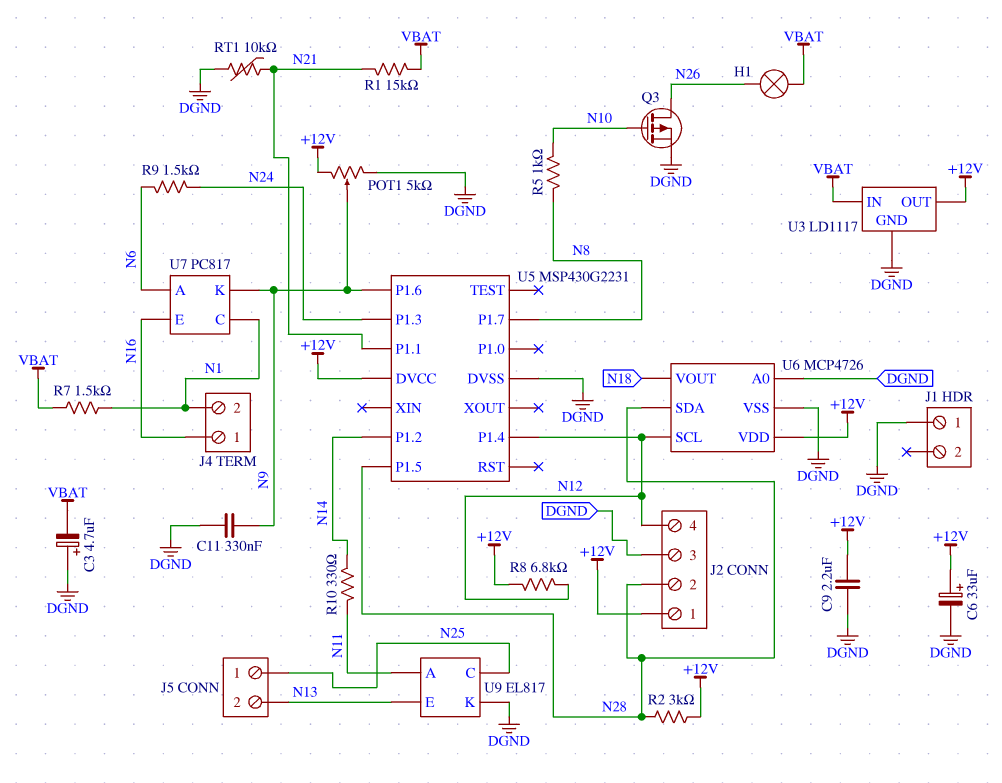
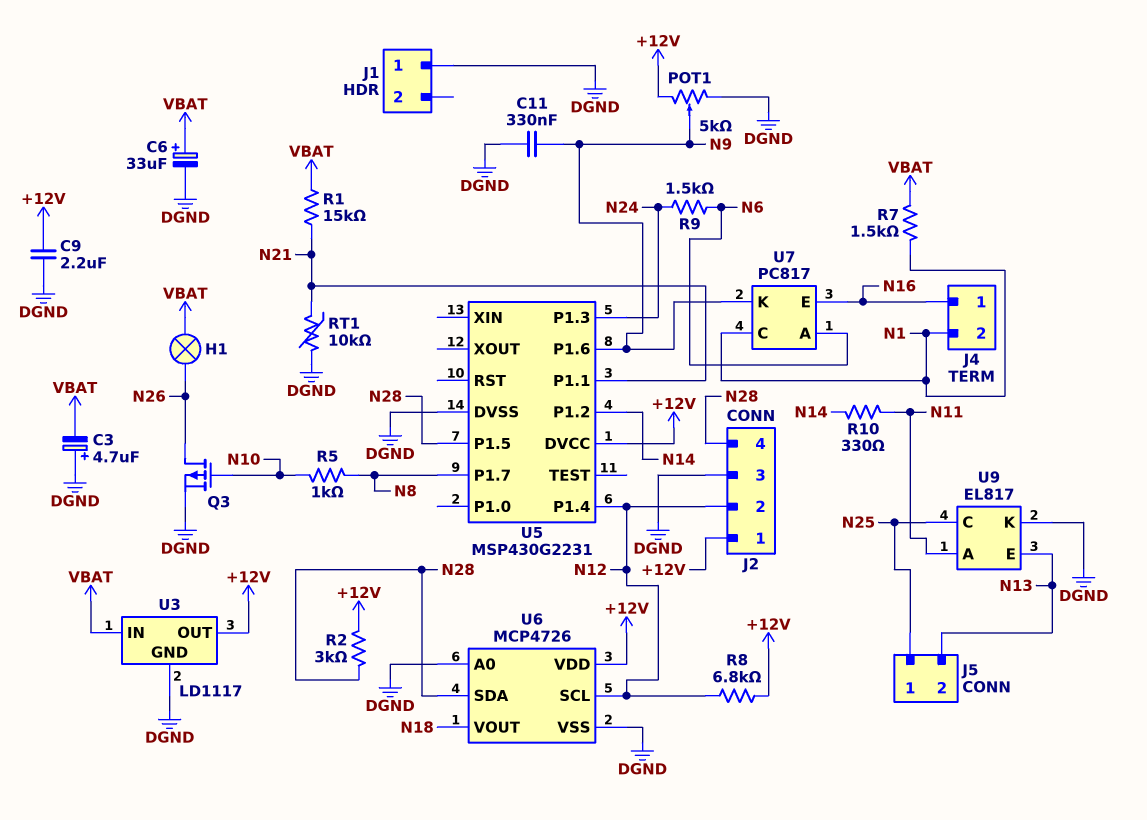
C6: 33uF (plus +12V, minus DGND) -> 33uF (plus VBAT, minus DGND)
J2 pin 2: N28 -> N12
J2 pin 4: N12 -> N28

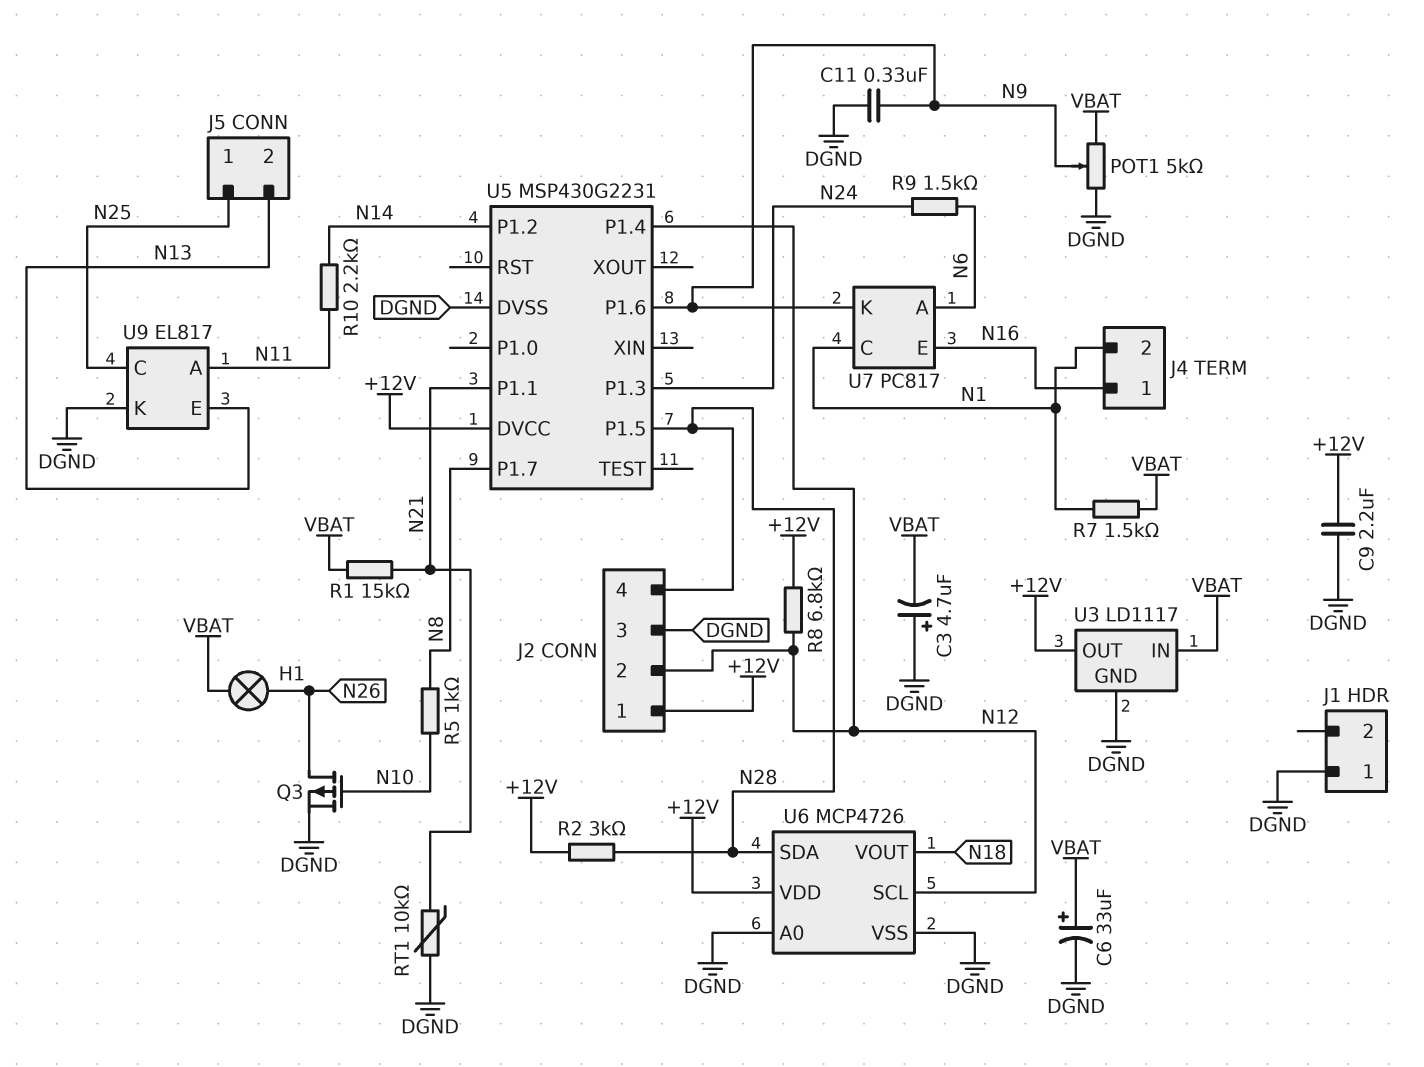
POT1: 5k (+12V, DGND, wiper N9) -> 5k (DGND, VBAT, wiper N9)
R10: 330 (N11, N14) -> 2.2k (N11, N14)

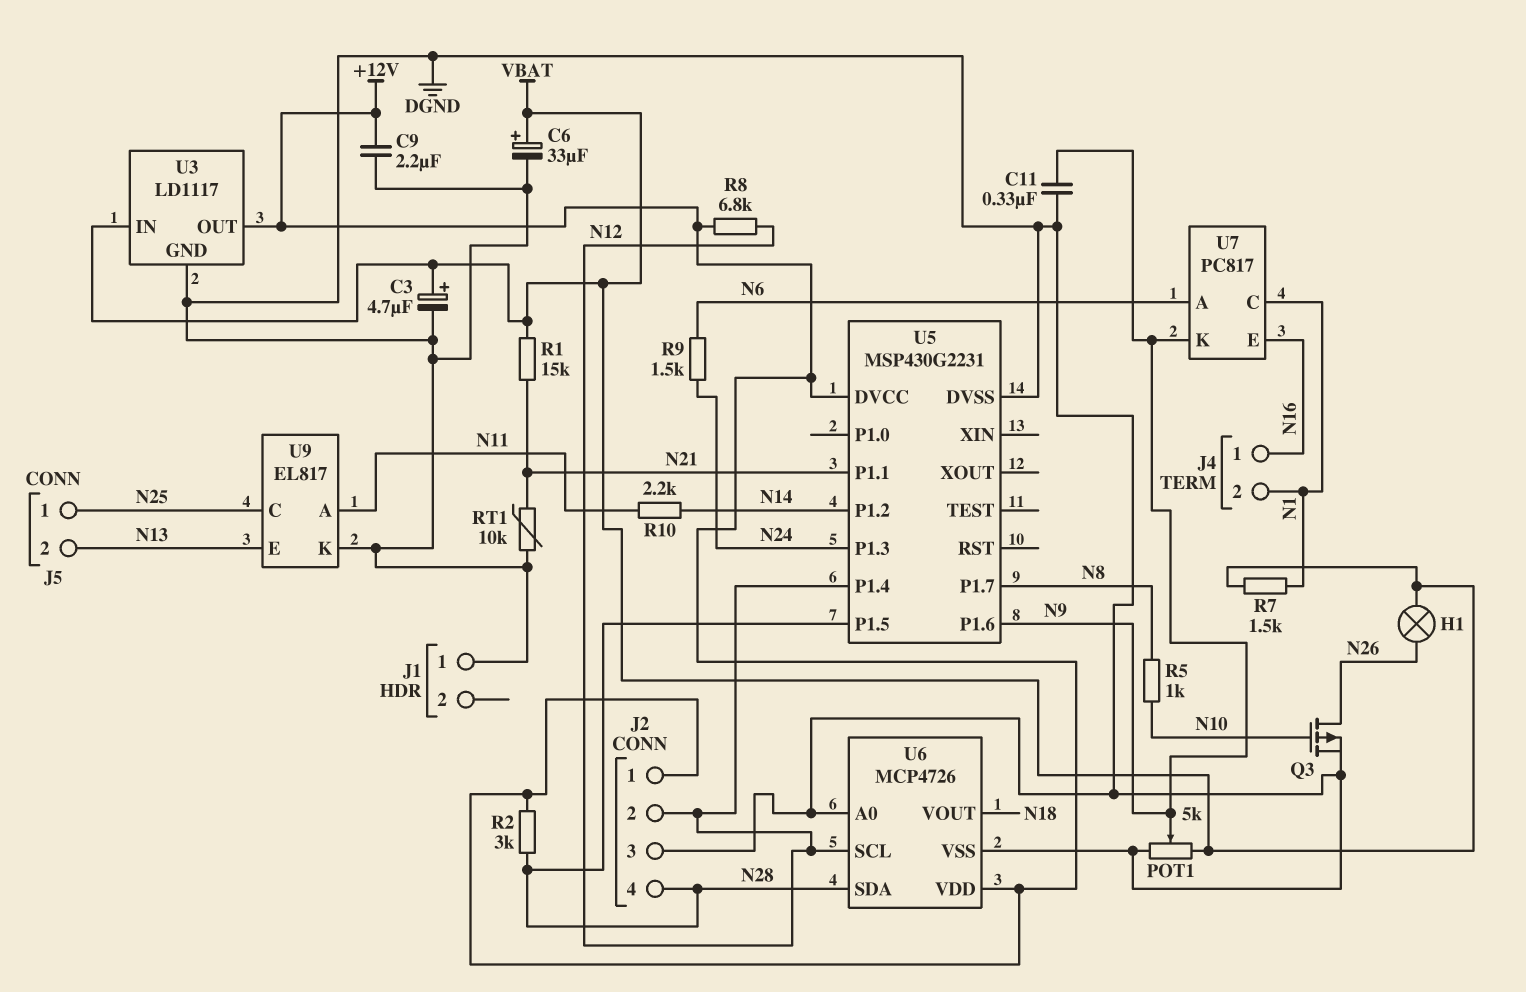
C3: 4.7uF (plus DGND, minus VBAT) -> 4.7uF (plus VBAT, minus DGND)

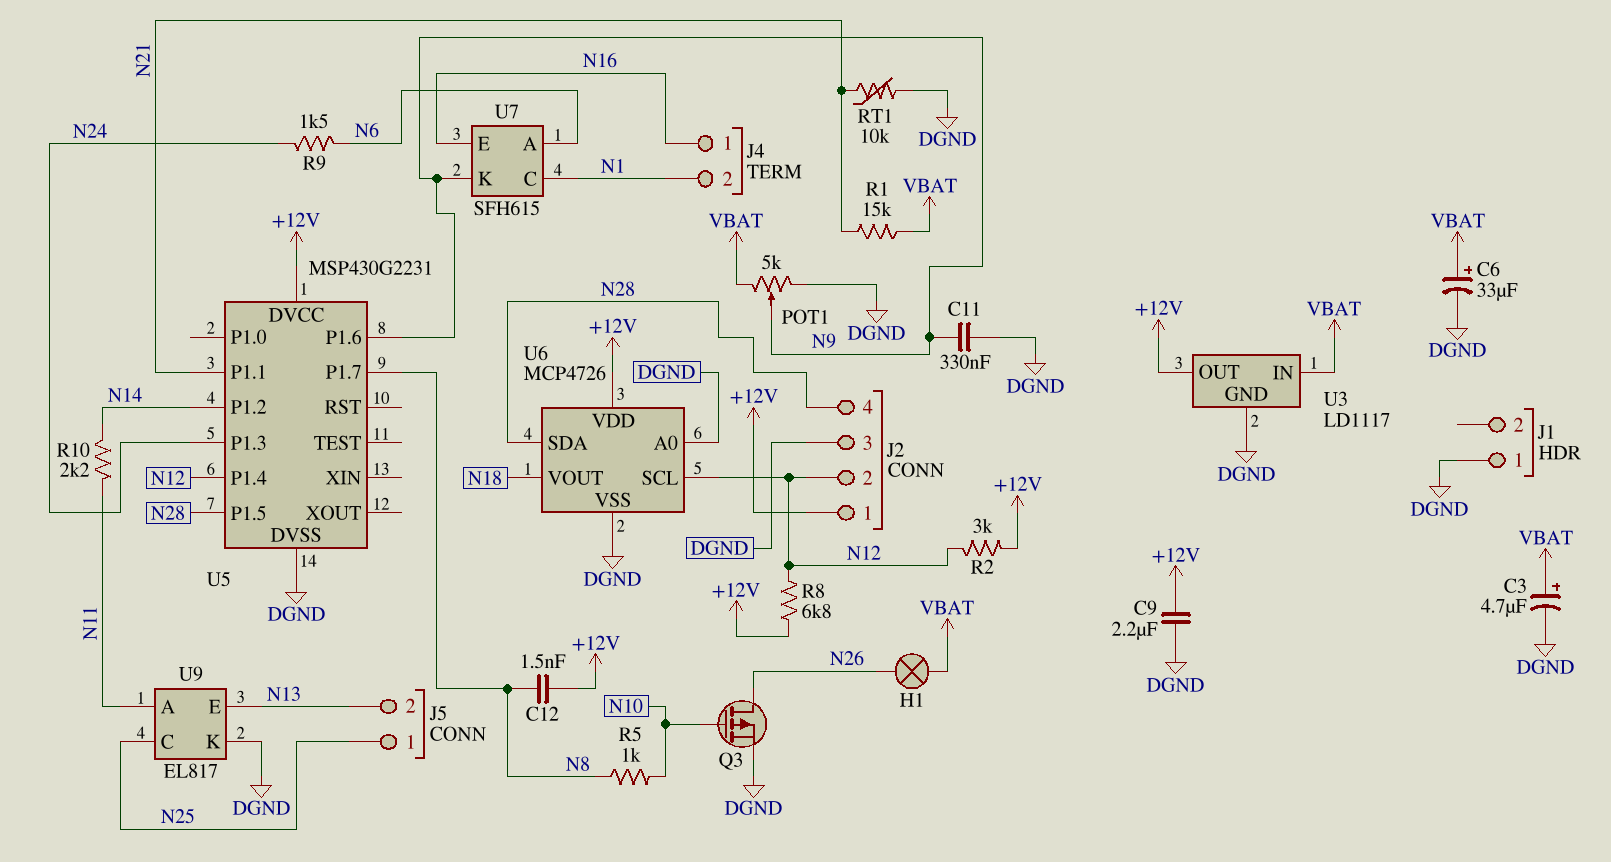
C12: none -> 1.5nF (+12V, N8)
R2: 3k (+12V, N28) -> 3k (+12V, N12)
R7: 1.5k (N1, VBAT) -> none
U7: PC817 -> SFH615

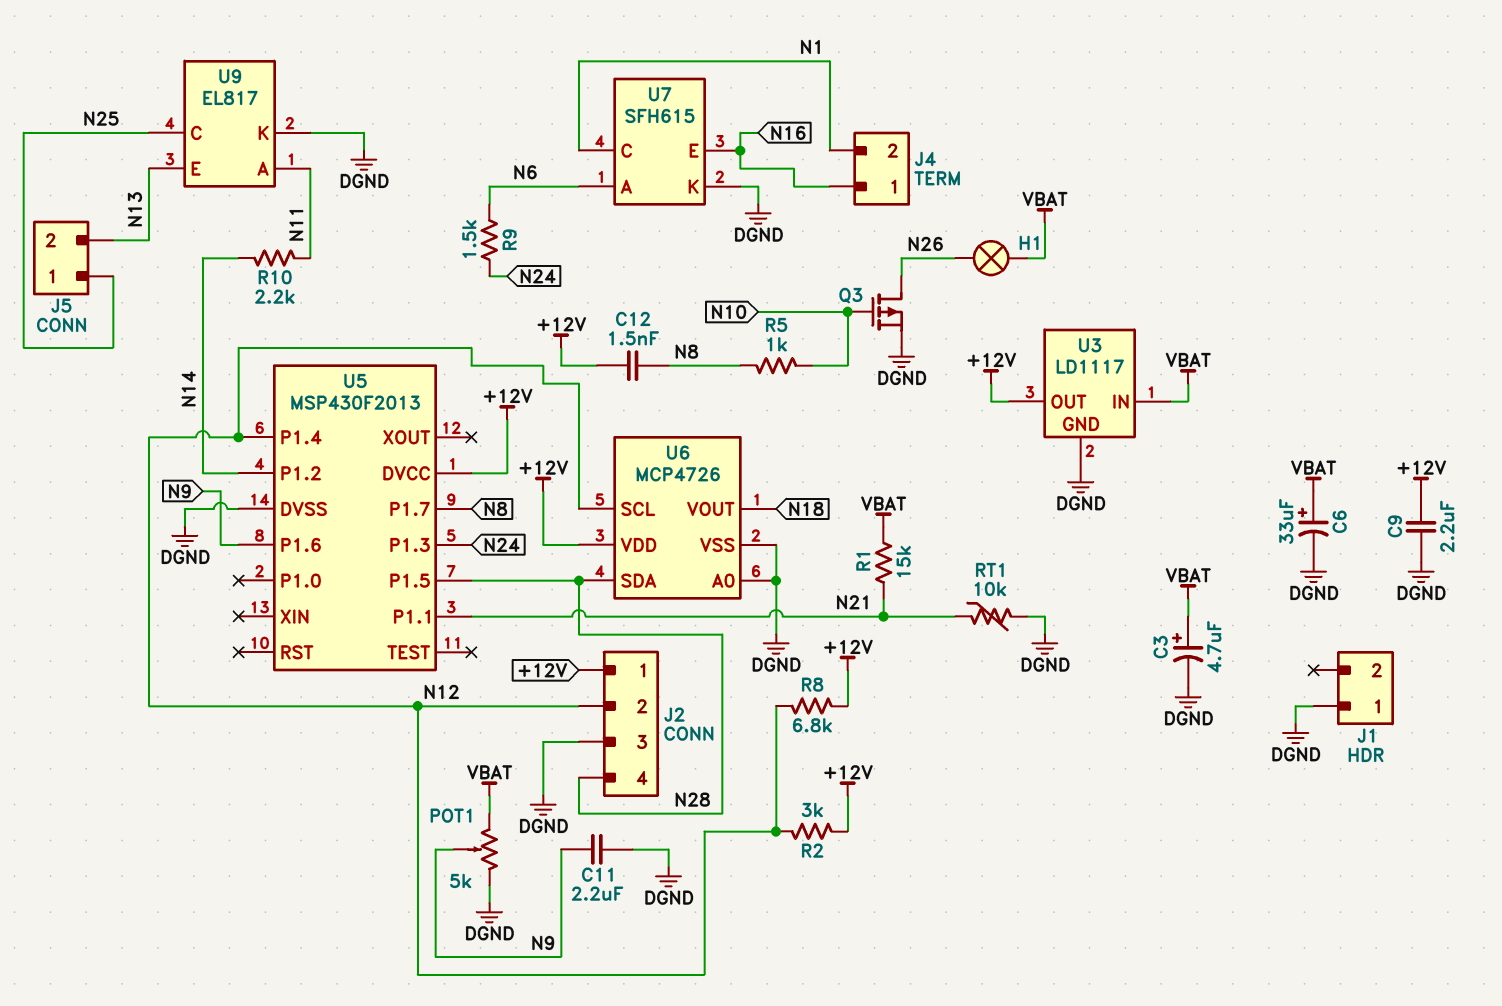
C11: 330nF (DGND, N9) -> 2.2uF (DGND, N9)
U5: MSP430G2231 -> MSP430F2013
U7 pin K: N9 -> DGND

